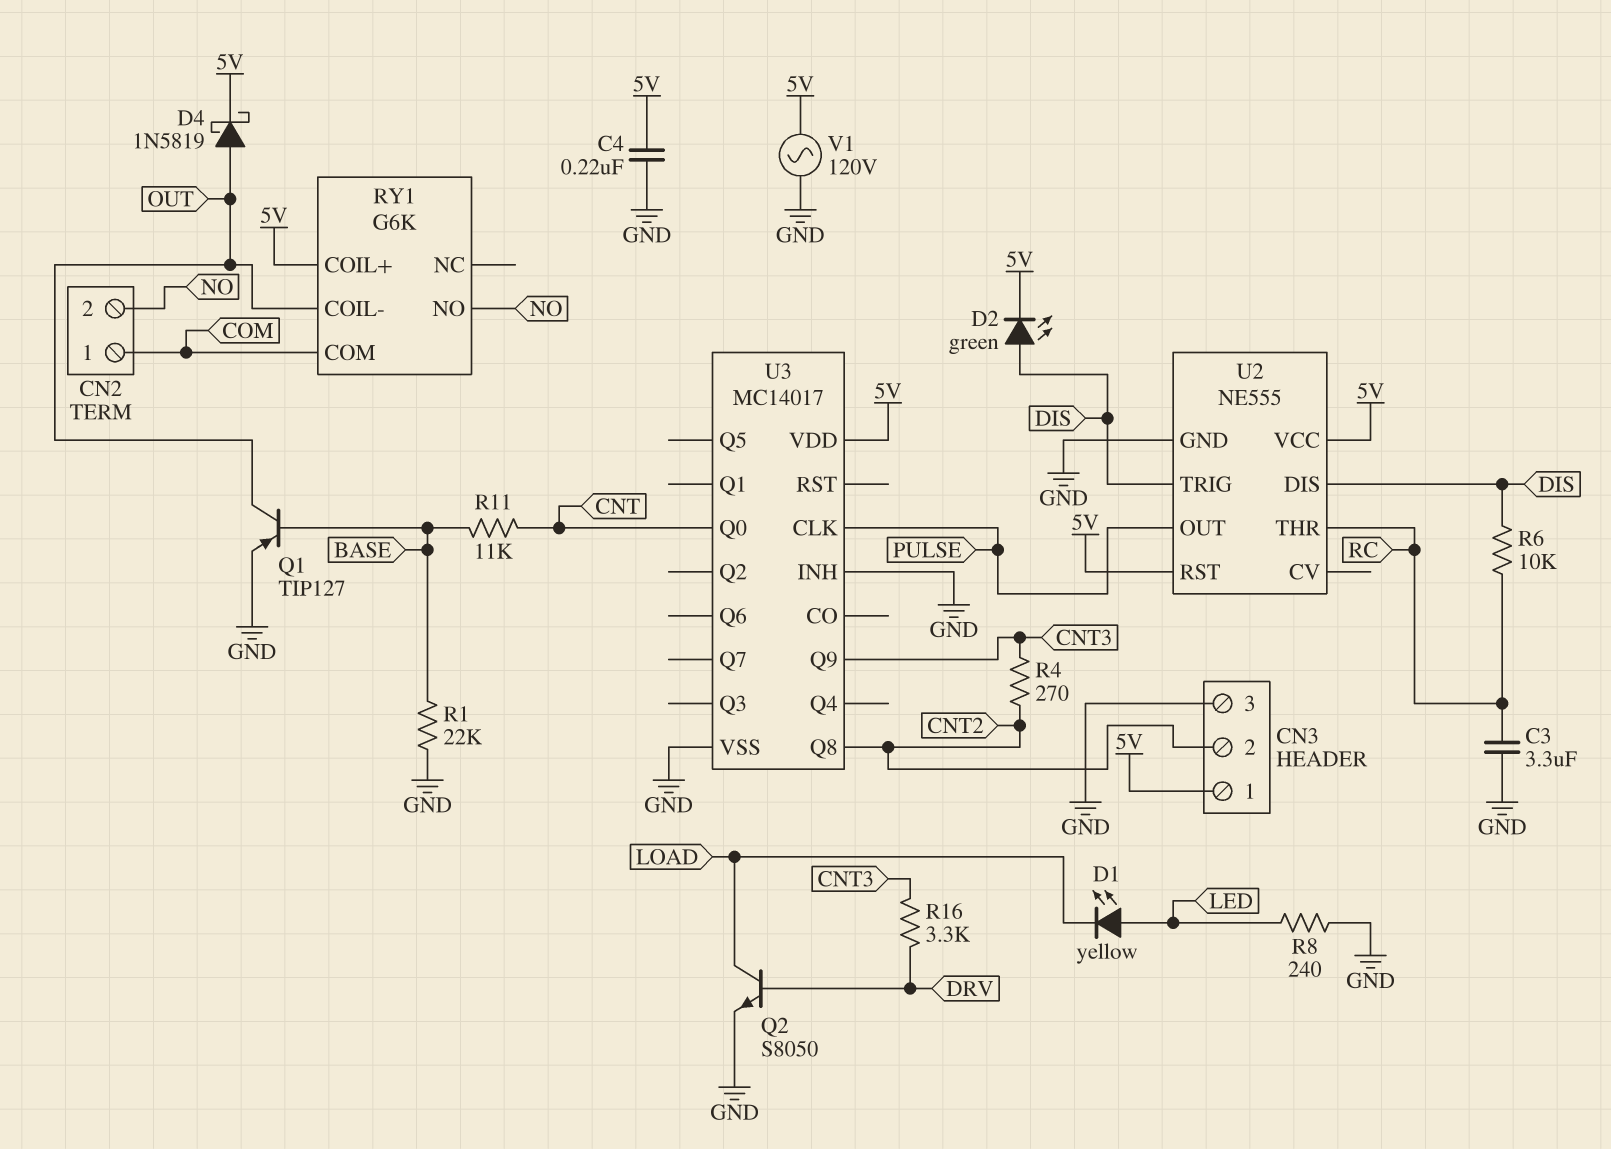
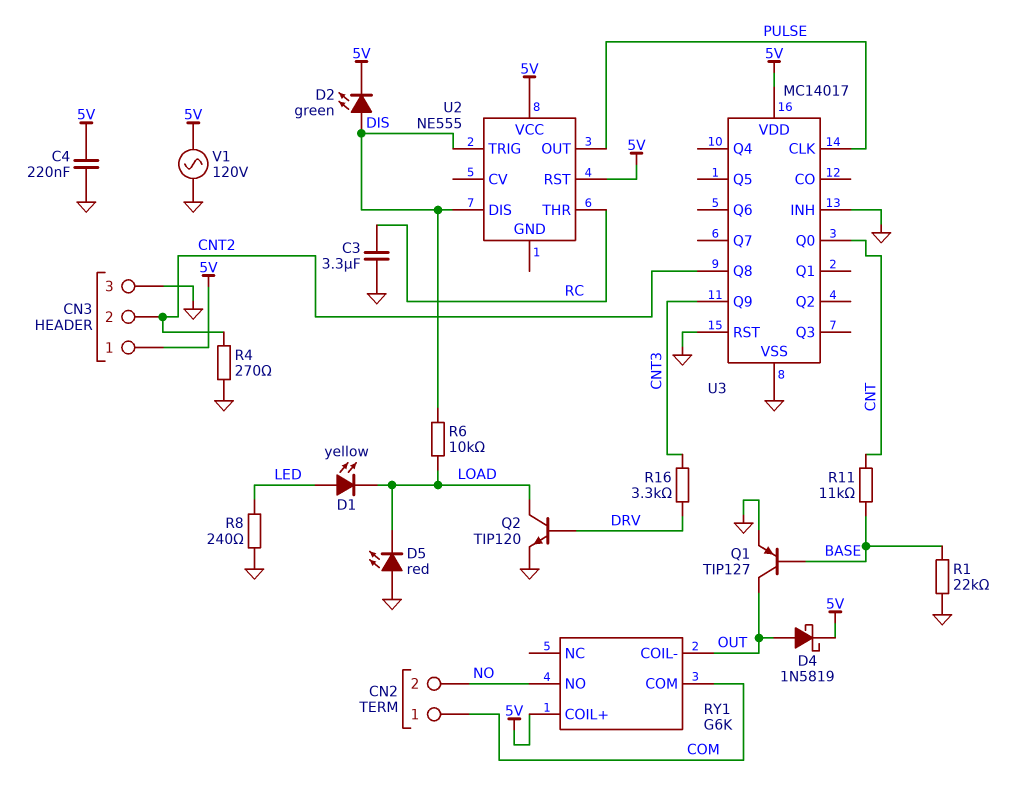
D5: none -> LED red (A GND, K LOAD)
Q2: NPN S8050 (B DRV, C LOAD, E GND) -> NPN TIP120 (B DRV, C LOAD, E GND)
R4: 270 (CNT2, CNT3) -> 270 (CNT2, GND)
R6: 10k (DIS, RC) -> 10k (DIS, LOAD)
U2 pin GND: GND -> none
U3 pin RST: none -> GND

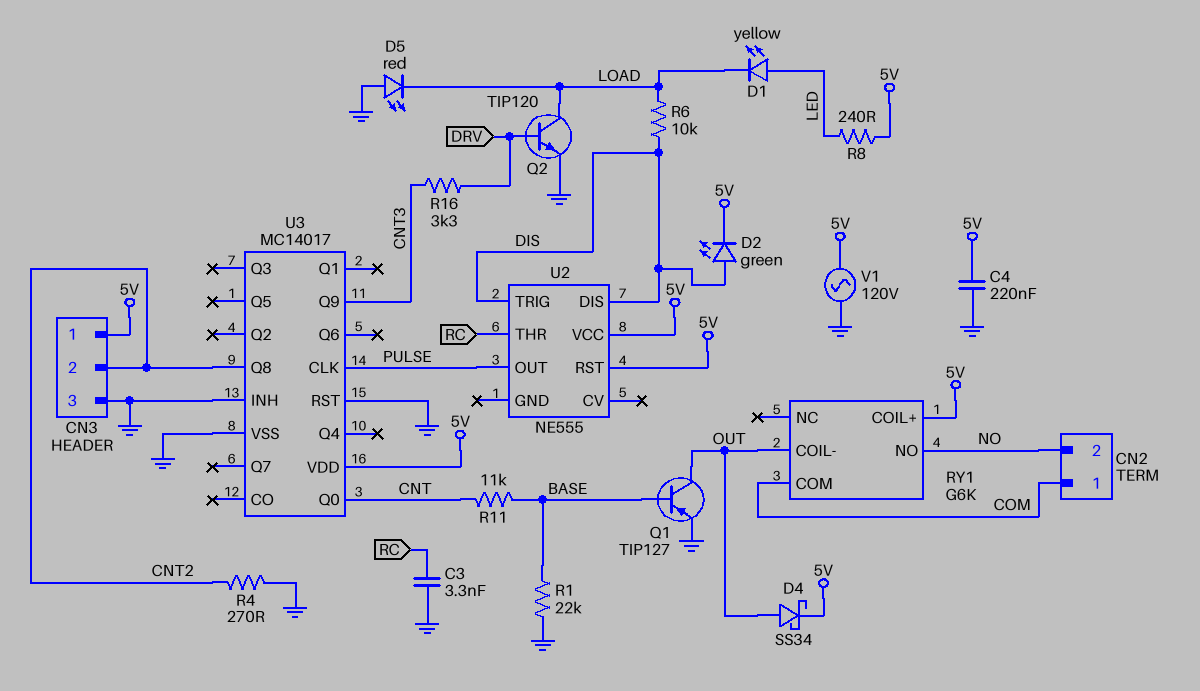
C3: 3.3uF (GND, RC) -> 3.3nF (GND, RC)
D4: schottky 1N5819 (A OUT, K 5V) -> schottky SS34 (A OUT, K 5V)
R8: 240 (GND, LED) -> 240 (5V, LED)

